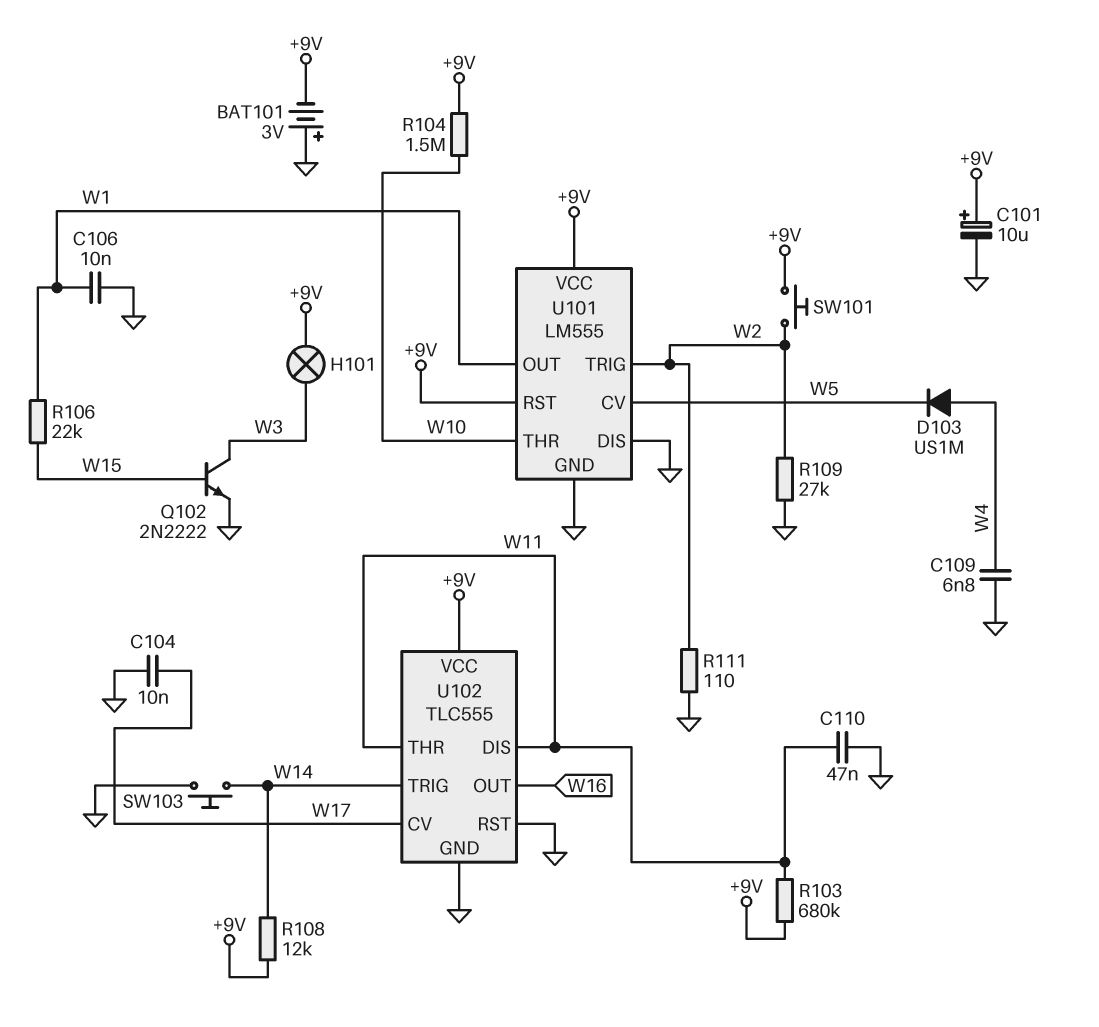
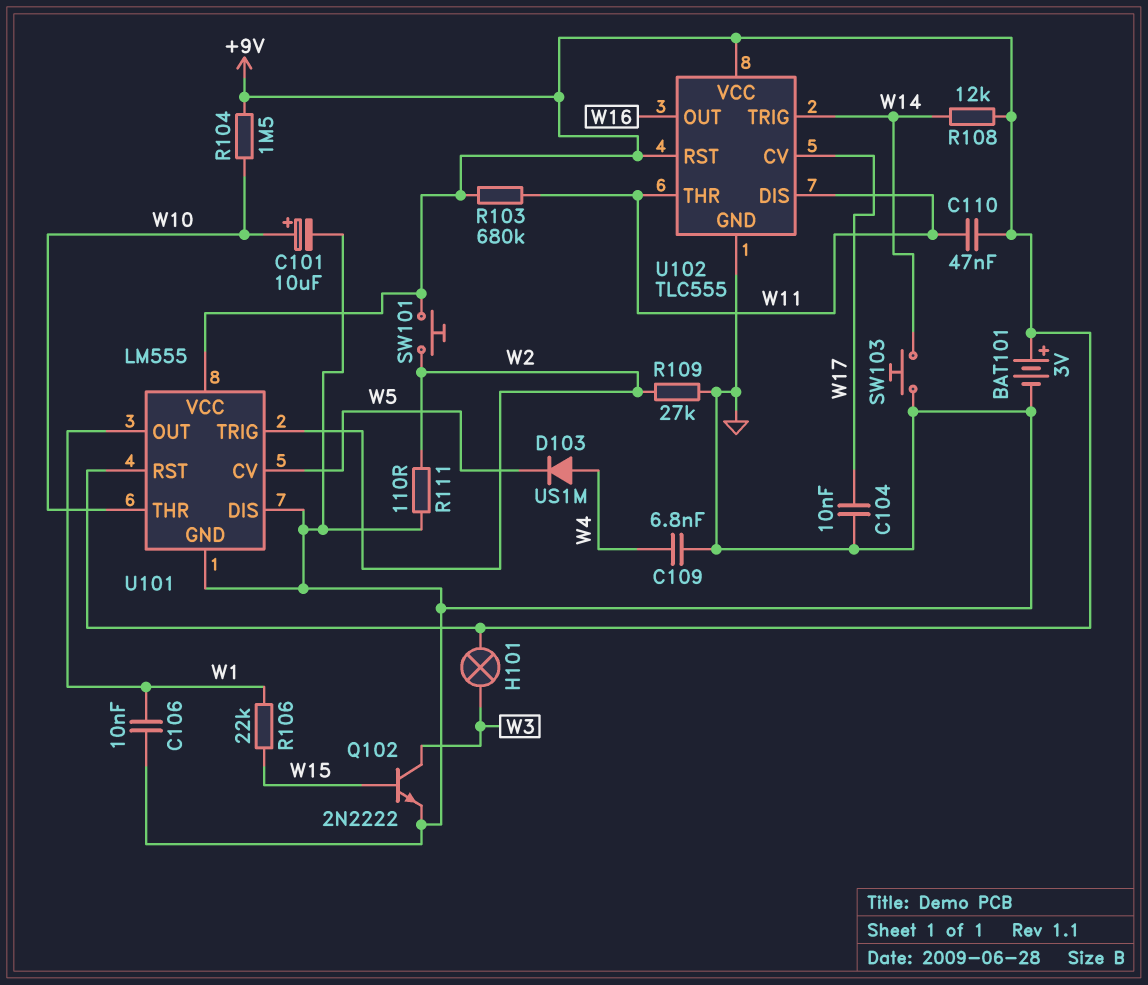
BAT101: 3V (plus GND, minus +9V) -> 3V (plus +9V, minus GND)
C101: 10uF (plus +9V, minus GND) -> 10uF (plus W10, minus GND)
C110: 47nF (GND, W11) -> 47nF (+9V, W11)
U102 pin RST: GND -> +9V

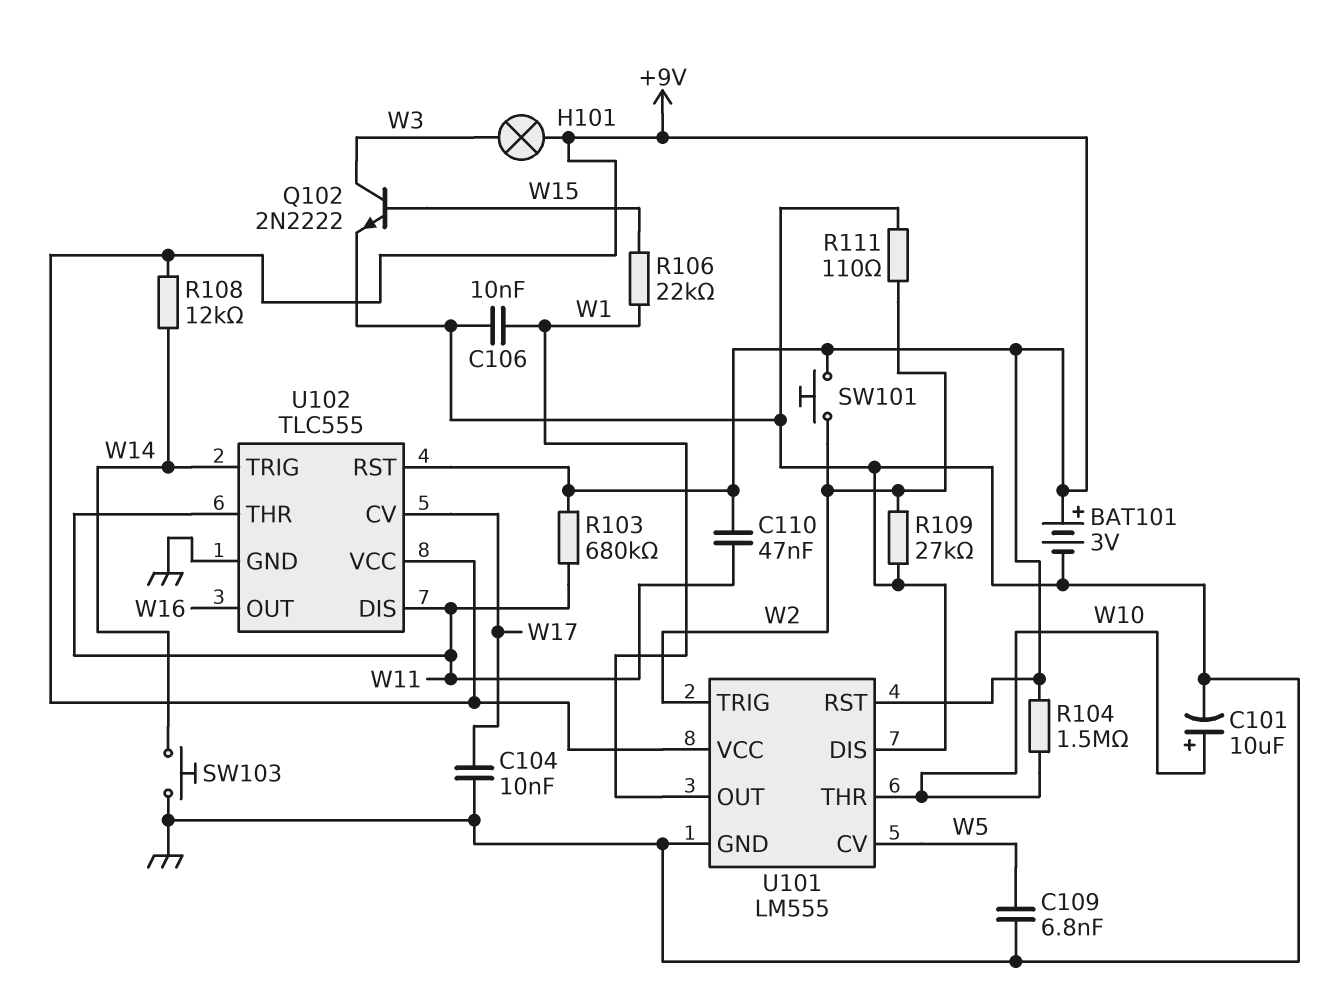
C109: 6.8nF (GND, W4) -> 6.8nF (GND, W5)
D103: diode US1M (A W4, K W5) -> none

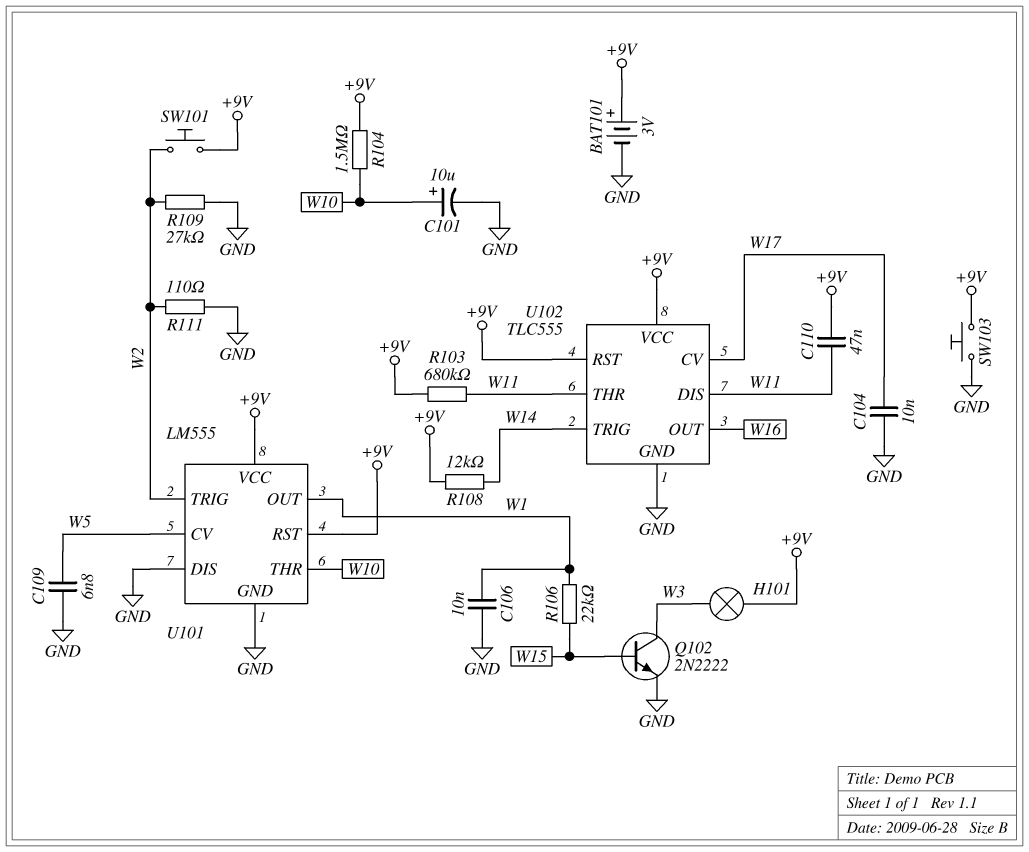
SW103: button (GND, W14) -> button (+9V, GND)

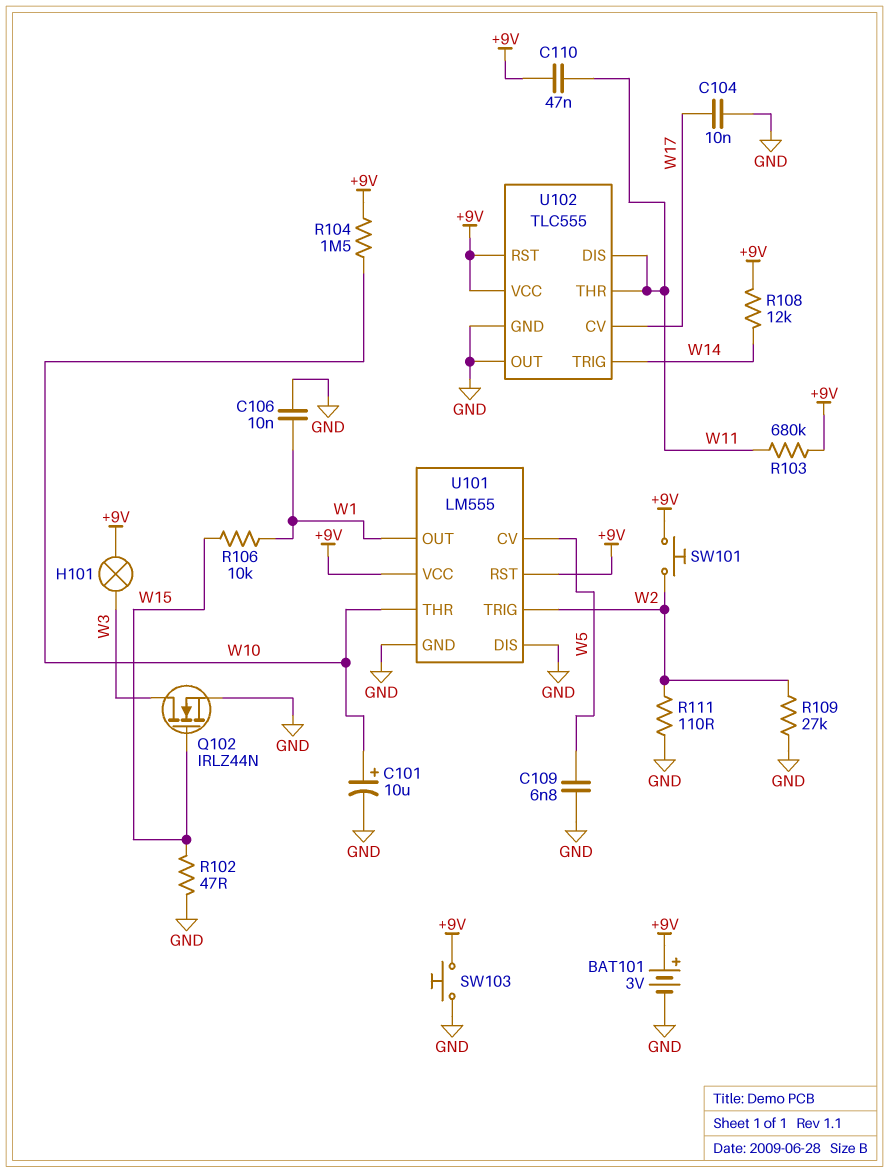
Q102: NPN 2N2222 (B W15, C W3, E GND) -> NMOS IRLZ44N (G W15, D W3, S GND)
R102: none -> 47 (GND, W15)
R106: 22k (W1, W15) -> 10k (W1, W15)
U102 pin OUT: W16 -> GND

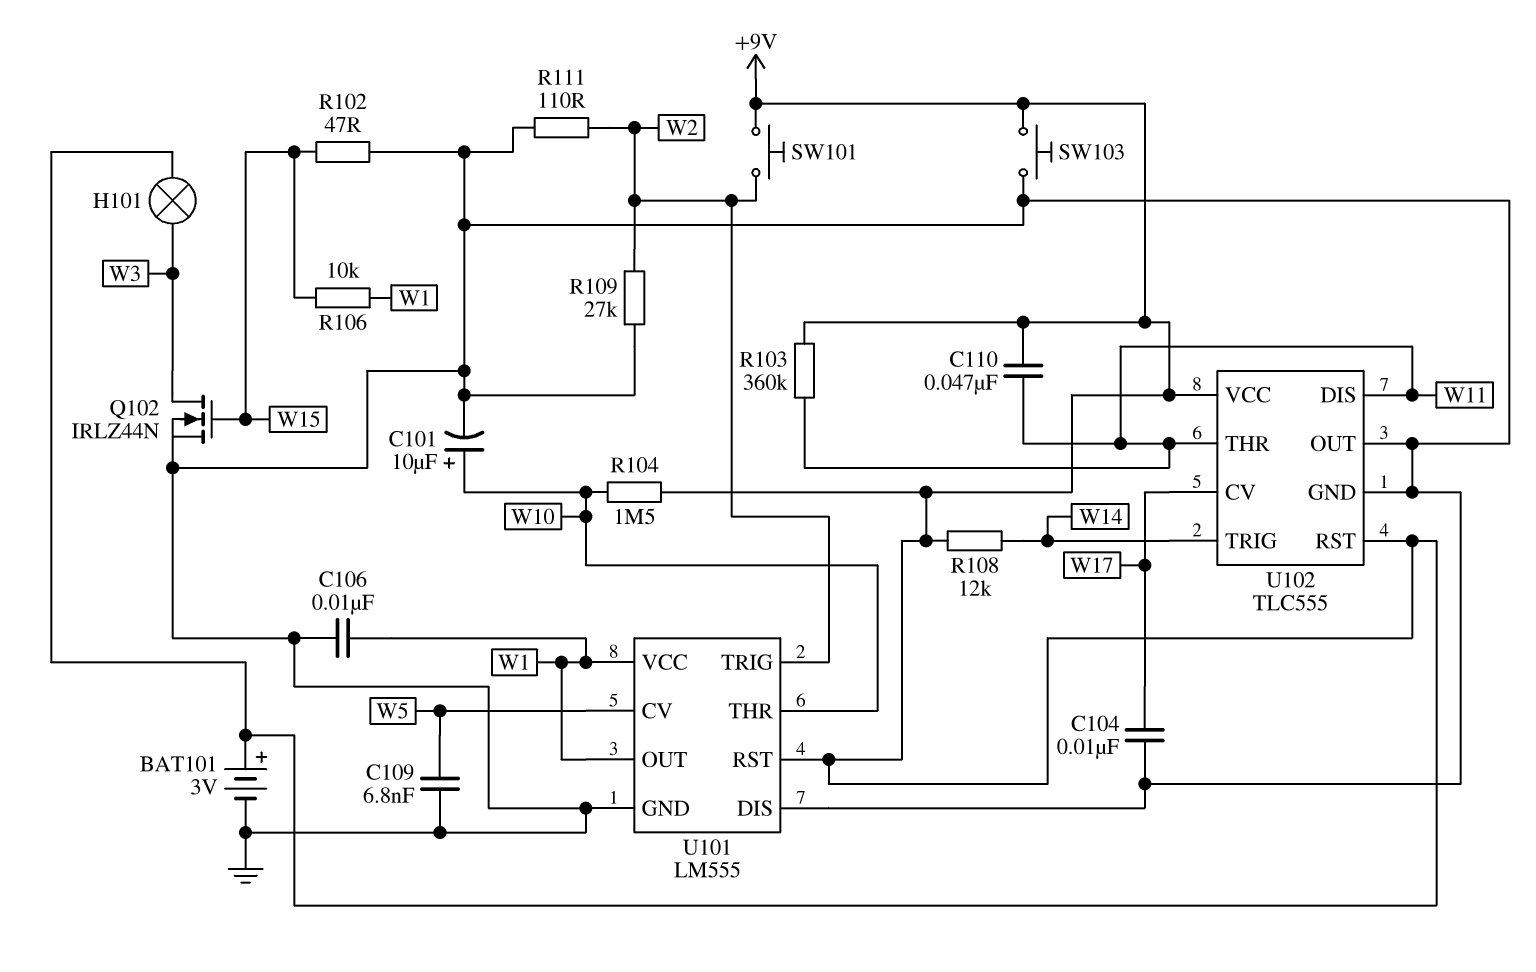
R103: 680k (+9V, W11) -> 360k (+9V, W11)
U101 pin VCC: +9V -> W1

